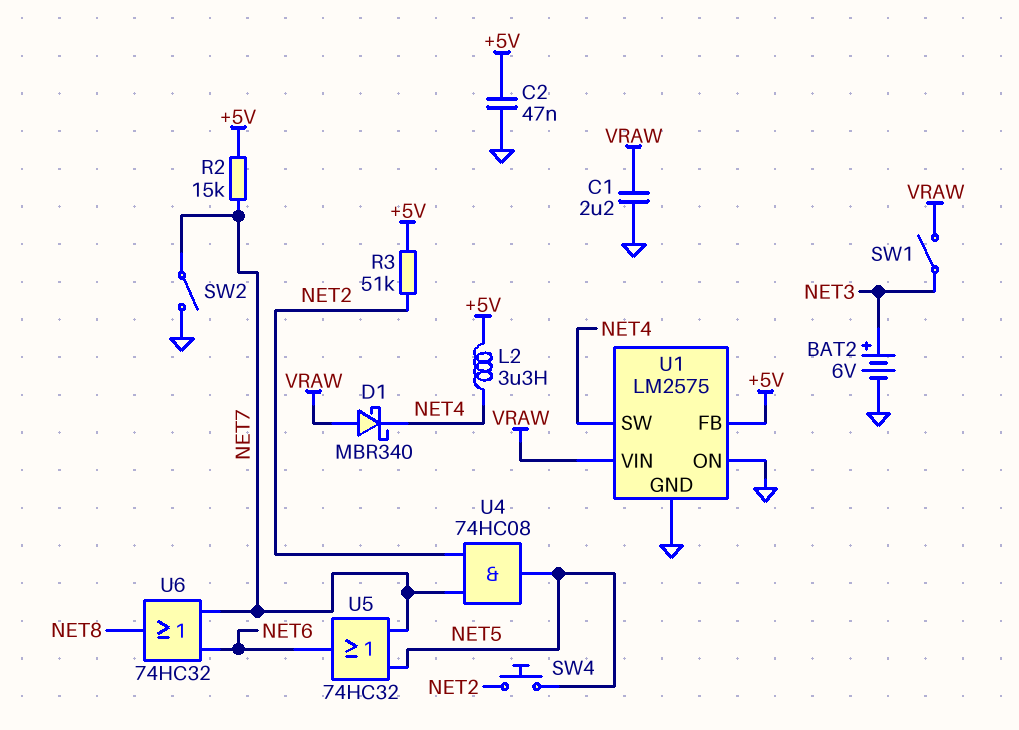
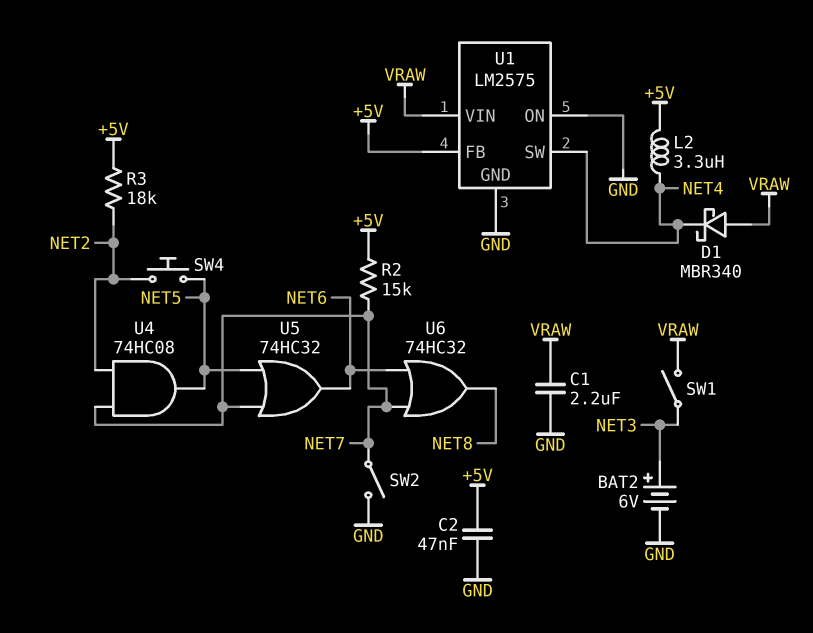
R3: 51k (+5V, NET2) -> 18k (+5V, NET2)

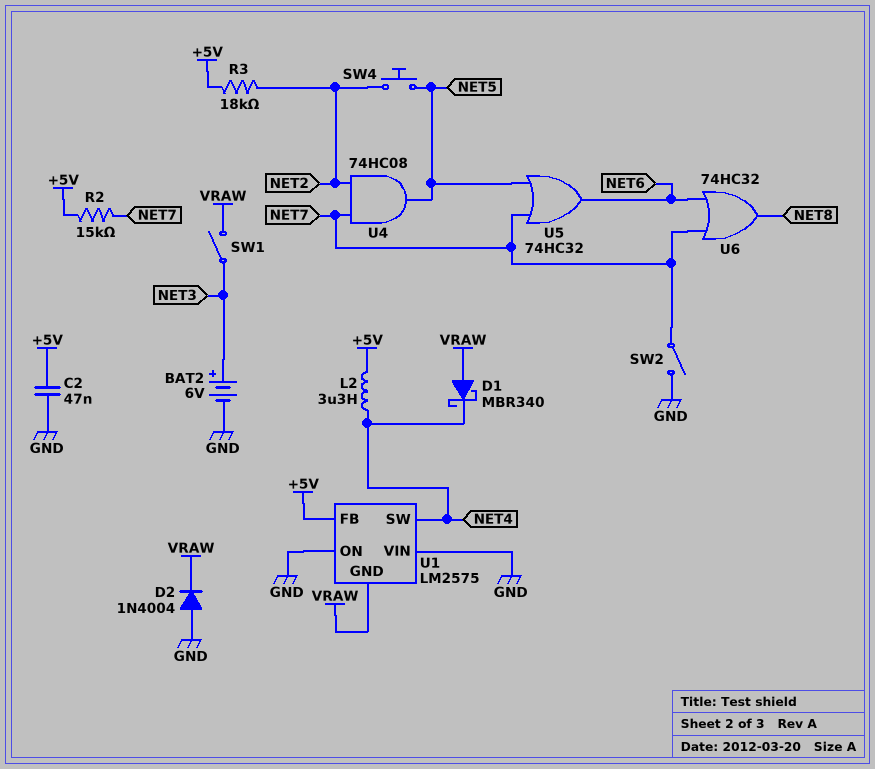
C1: 2.2uF (GND, VRAW) -> none
D2: none -> diode 1N4004 (A GND, K VRAW)
U1 pin GND: GND -> VRAW
U1 pin VIN: VRAW -> GND

